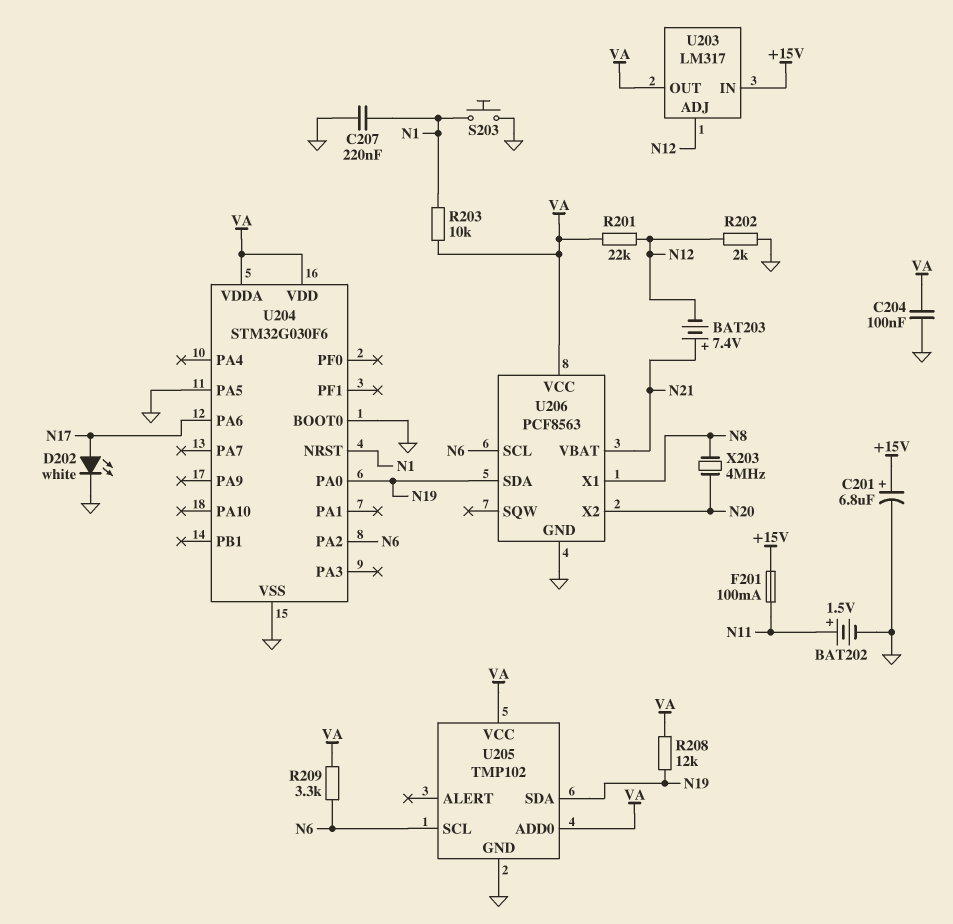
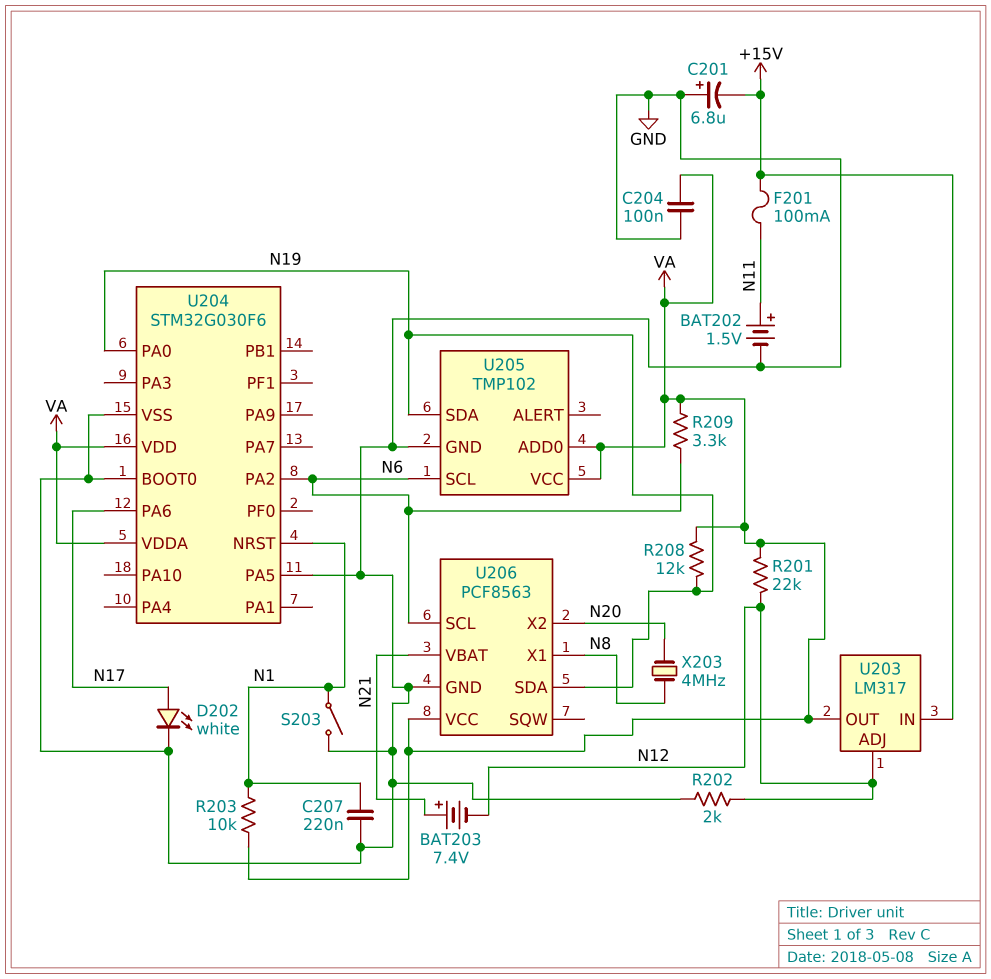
C201: 6.8uF (plus +15V, minus GND) -> 6.8uF (plus GND, minus +15V)
S203: button (GND, N1) -> switch (GND, N1)

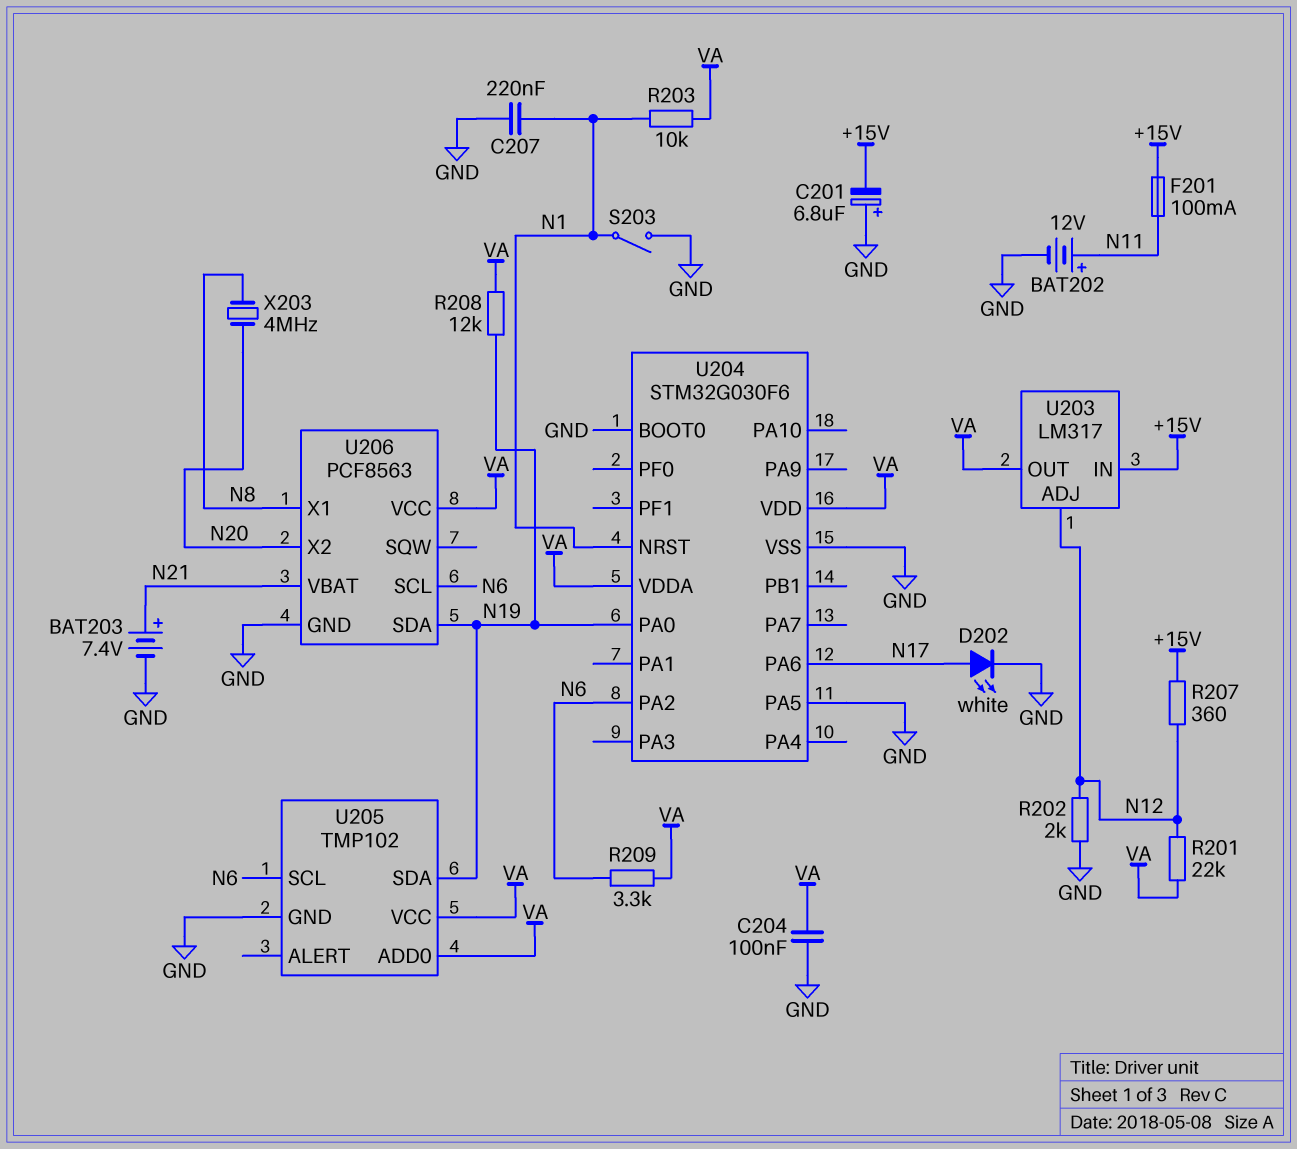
BAT202: 1.5V (plus N11, minus GND) -> 12V (plus N11, minus GND)
BAT203: 7.4V (plus N21, minus N12) -> 7.4V (plus N21, minus GND)
R207: none -> 360 (+15V, N12)

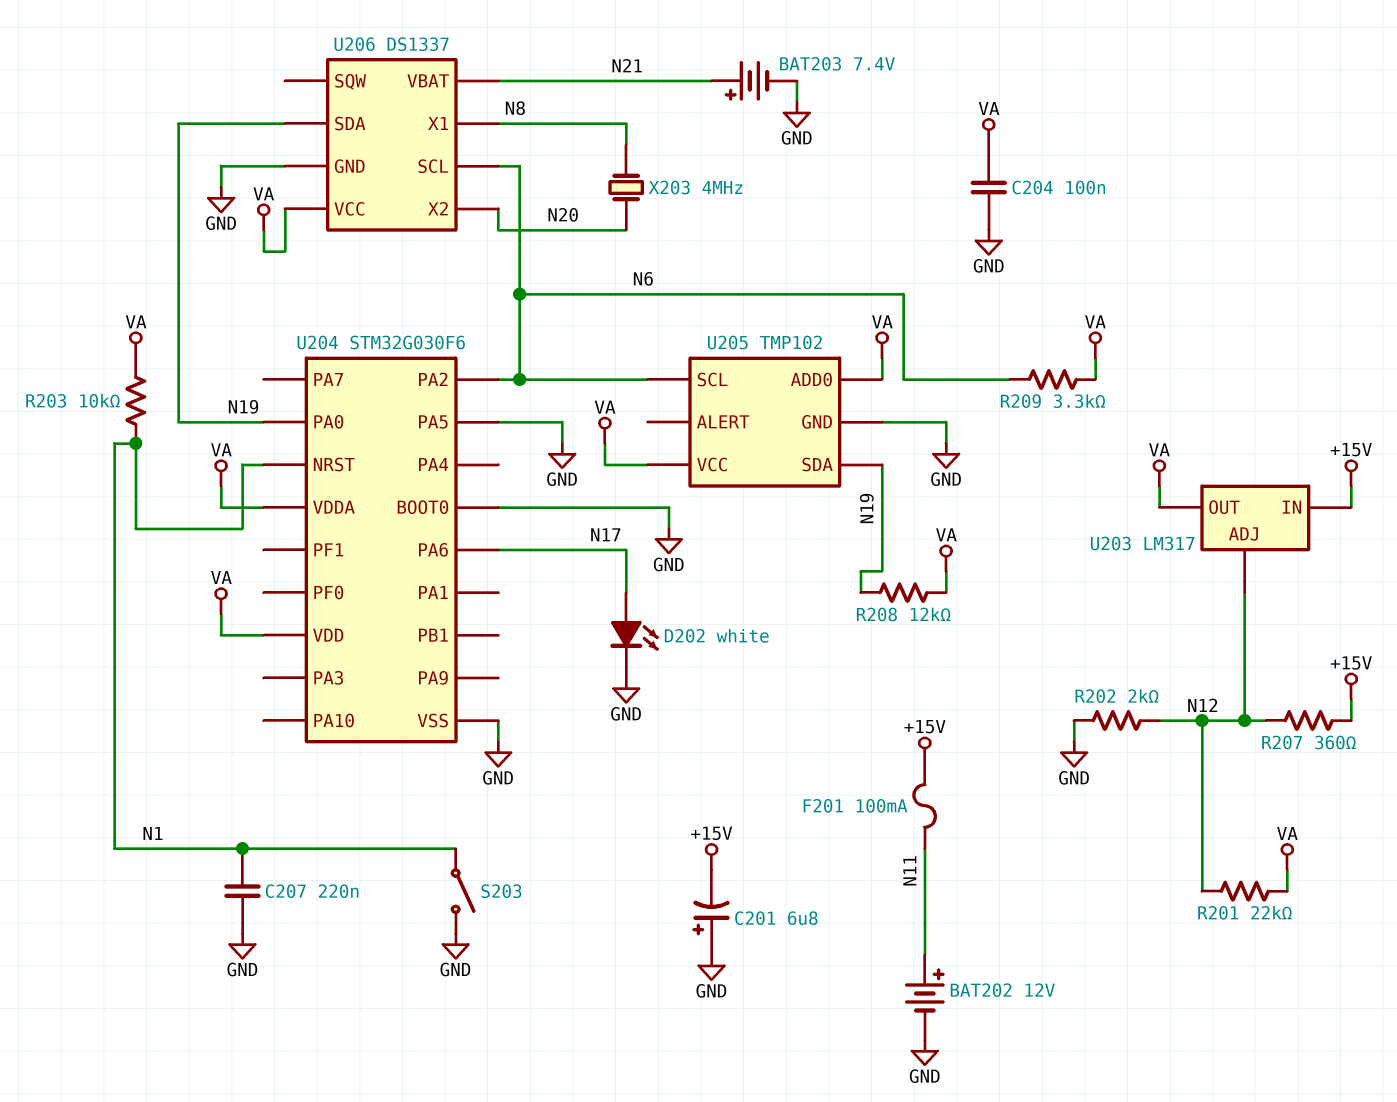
U206: PCF8563 -> DS1337

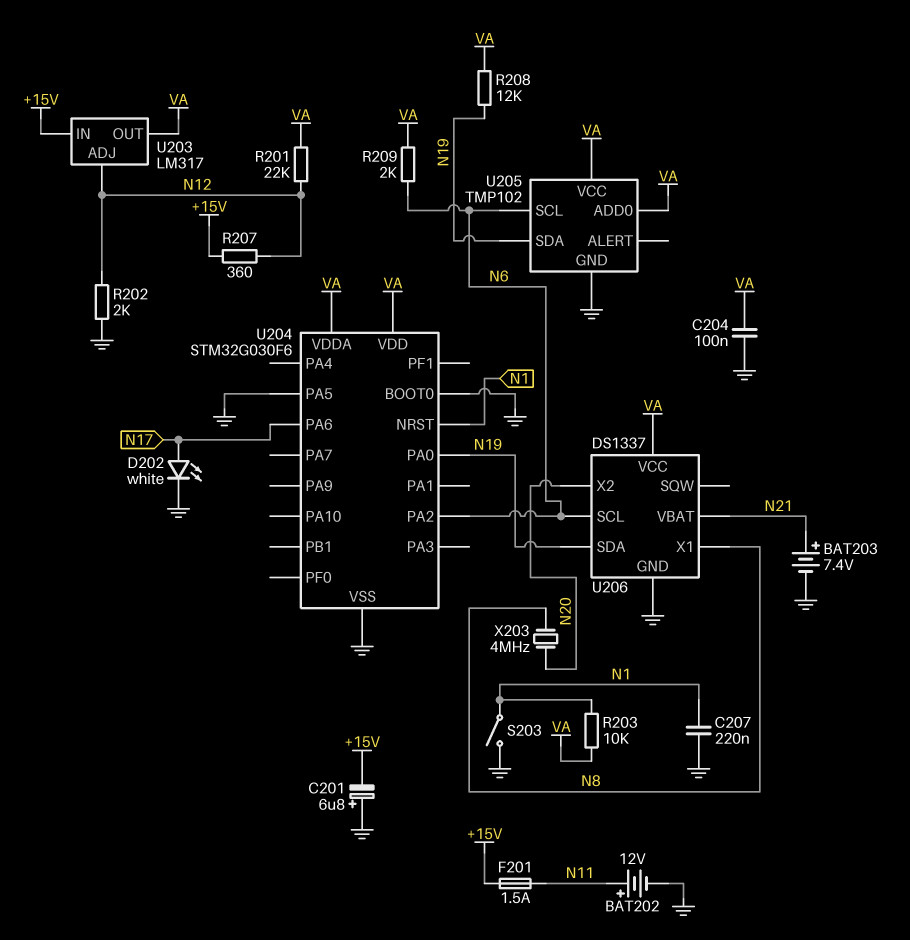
F201: 100mA (+15V, N11) -> 1.5A (+15V, N11)
R209: 3.3k (N6, VA) -> 2k (N6, VA)

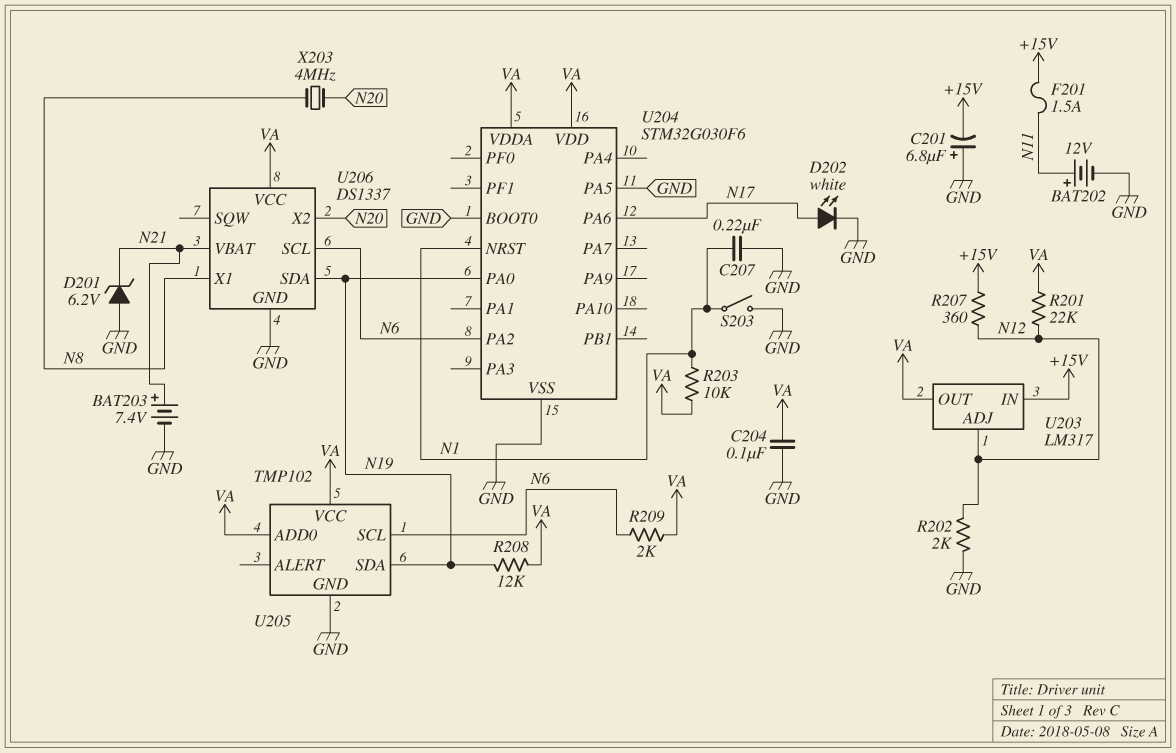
D201: none -> zener 6.2V (A GND, K N21)

